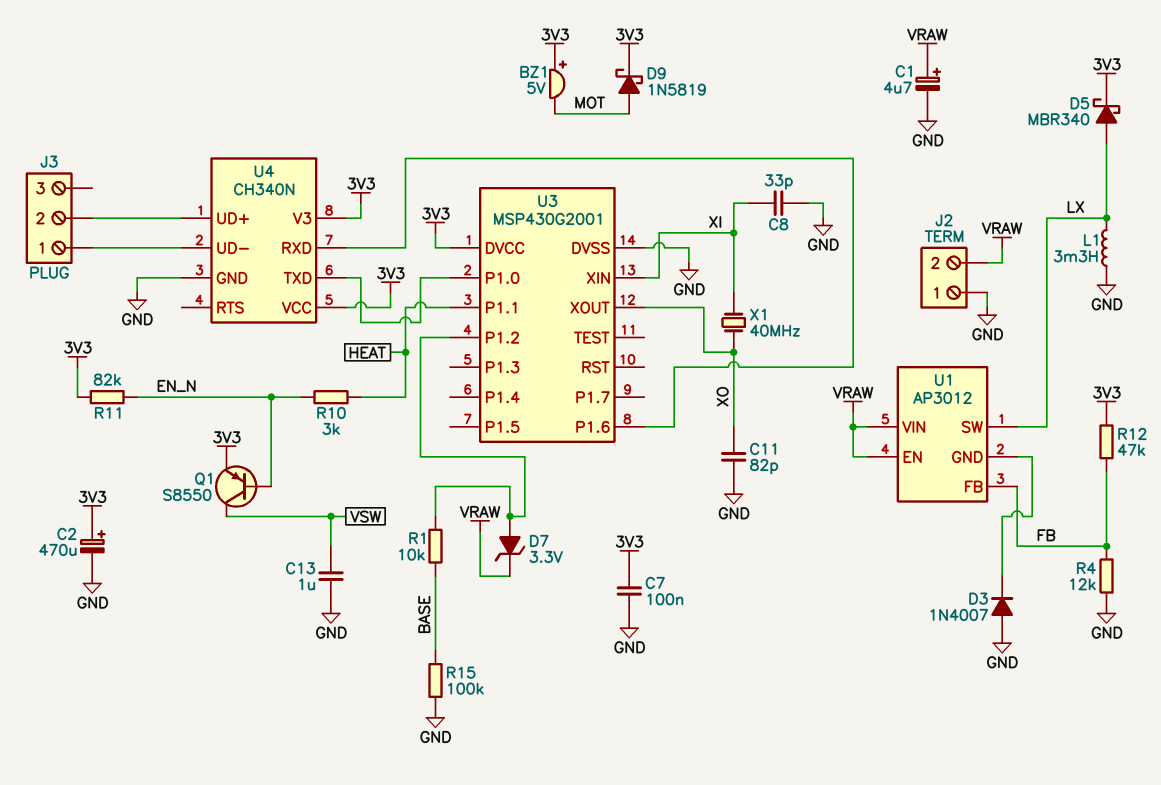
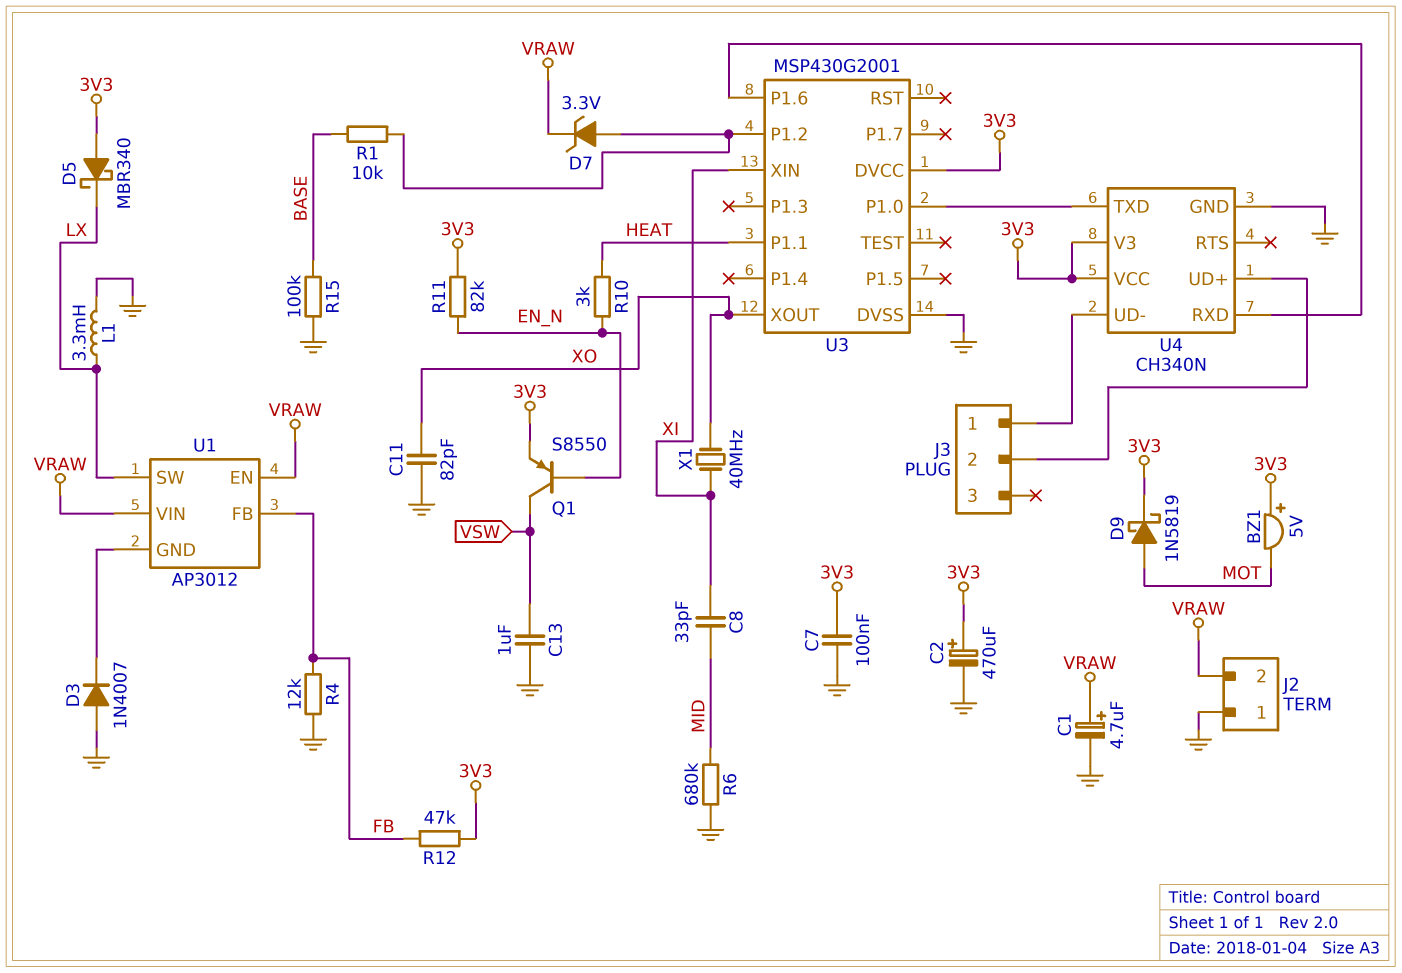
C8: 33pF (GND, XI) -> 33pF (MID, XI)
D5: schottky MBR340 (A LX, K 3V3) -> schottky MBR340 (A 3V3, K LX)
R6: none -> 680k (GND, MID)

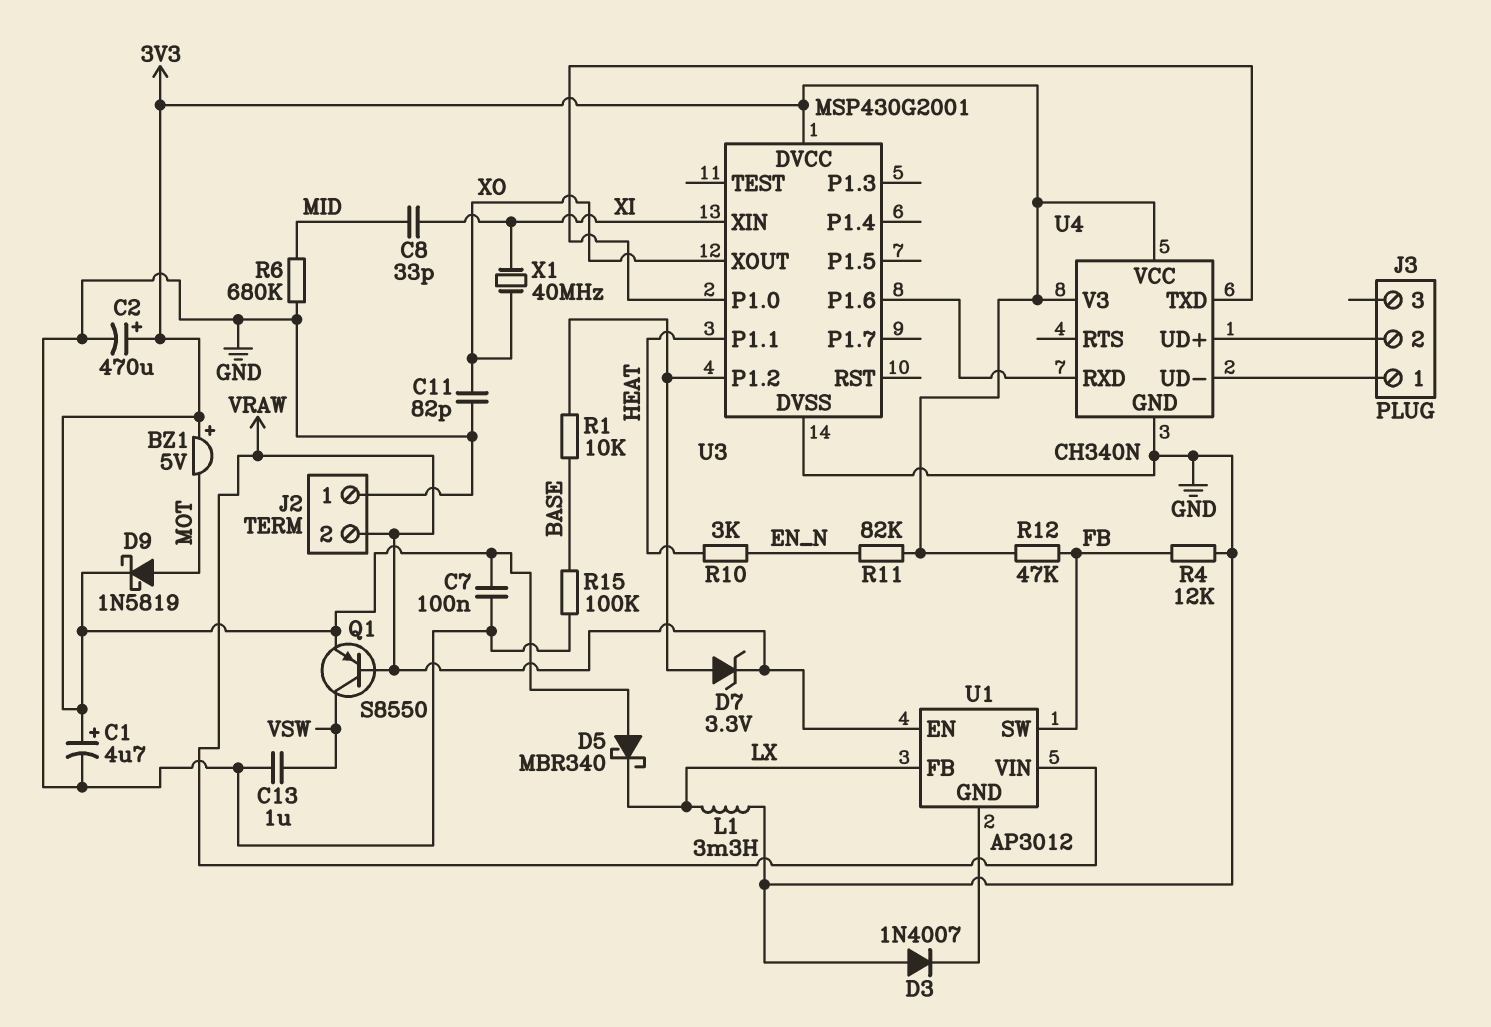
C1: 4.7uF (plus VRAW, minus GND) -> 4.7uF (plus 3V3, minus GND)
Q1: PNP S8550 (B EN_N, C VSW, E 3V3) -> PNP S8550 (B VRAW, C VSW, E 3V3)
U1 pin FB: FB -> LX
U1 pin SW: LX -> FB

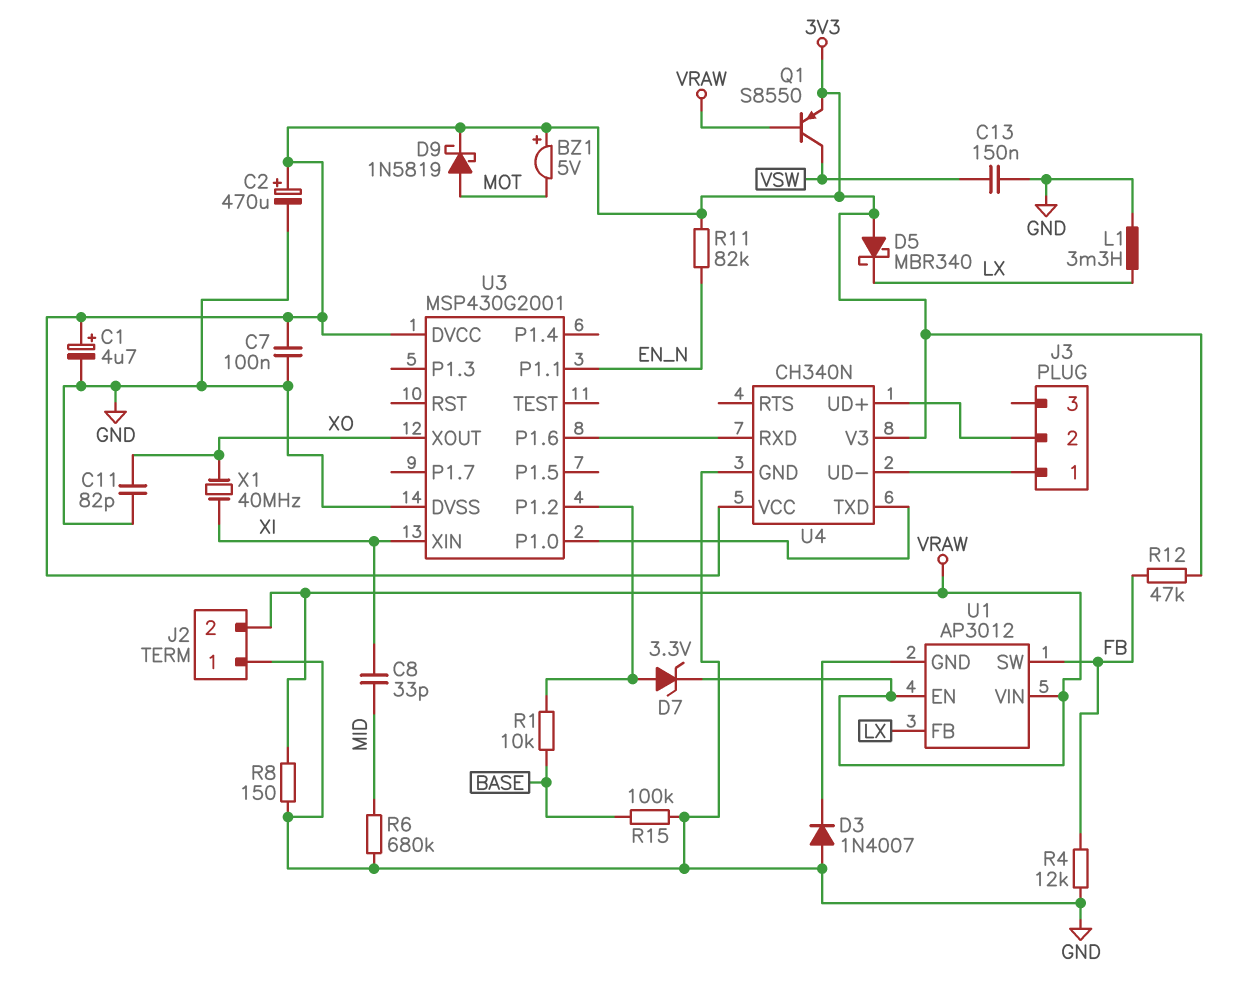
C13: 1uF (GND, VSW) -> 150nF (GND, VSW)
R8: none -> 150 (GND, VRAW)
R10: 3k (EN_N, HEAT) -> none
U3 pin P1.1: HEAT -> EN_N

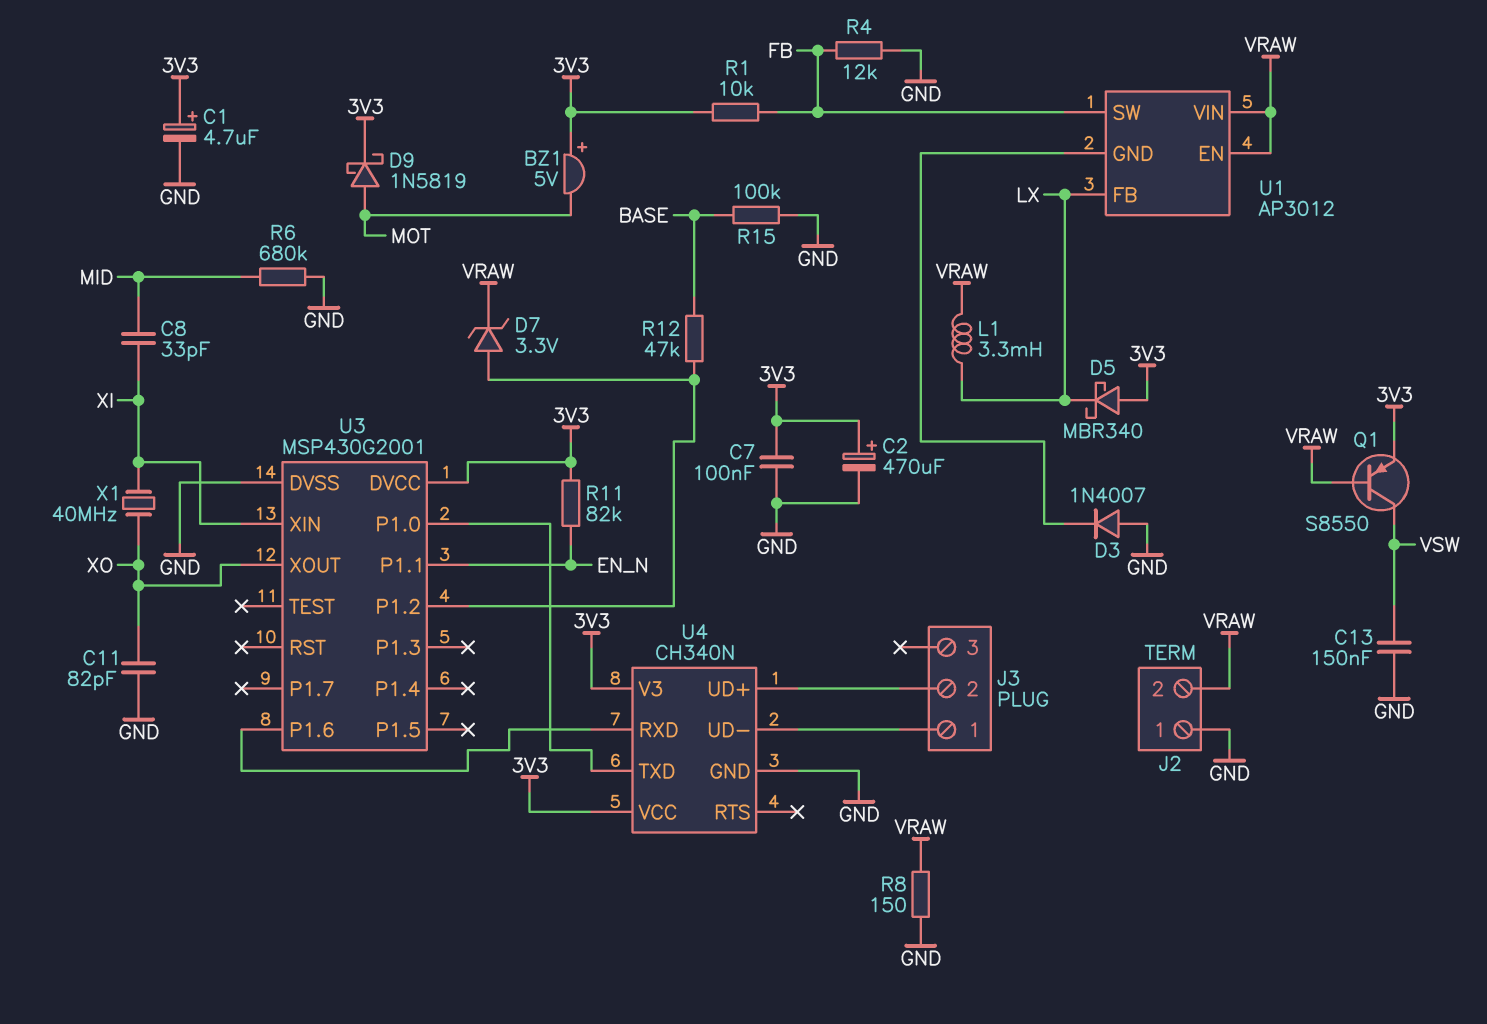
L1: 3.3mH (GND, LX) -> 3.3mH (LX, VRAW)
R1: 10k (BASE, U3/P1.2) -> 10k (3V3, FB)
R12: 47k (3V3, FB) -> 47k (BASE, U3/P1.2)

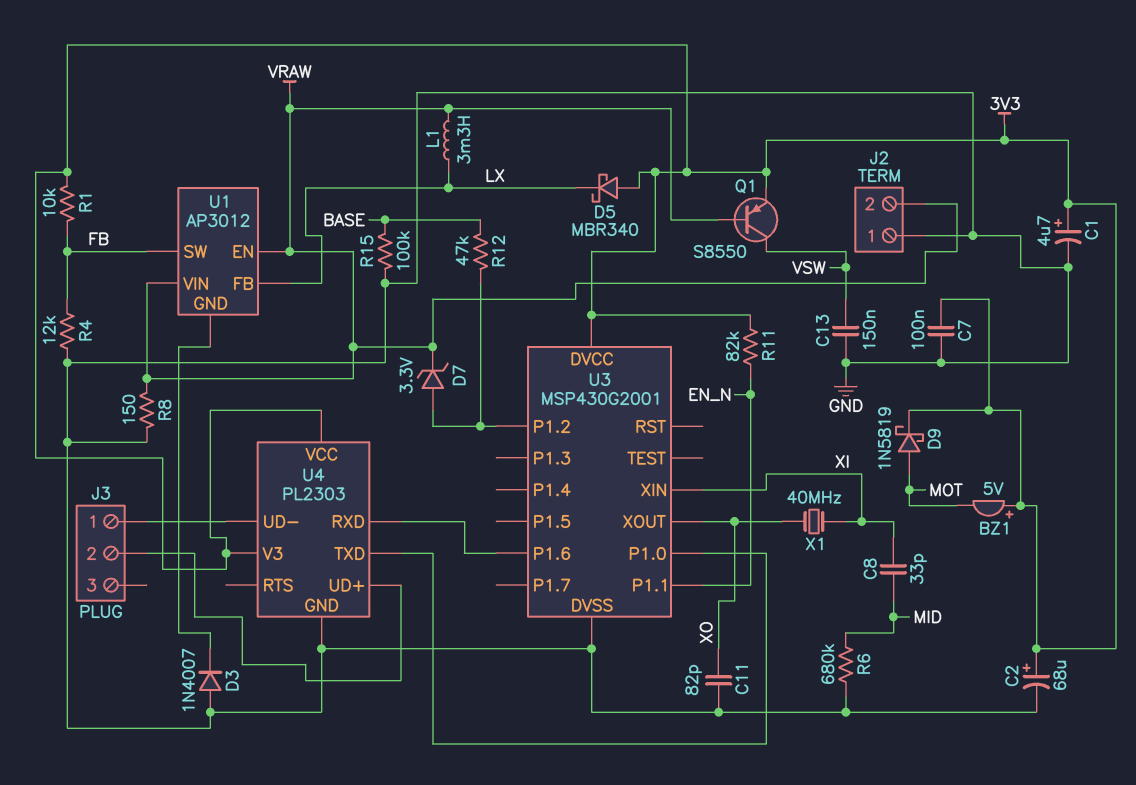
C2: 470uF (plus 3V3, minus GND) -> 68uF (plus 3V3, minus GND)
U4: CH340N -> PL2303

